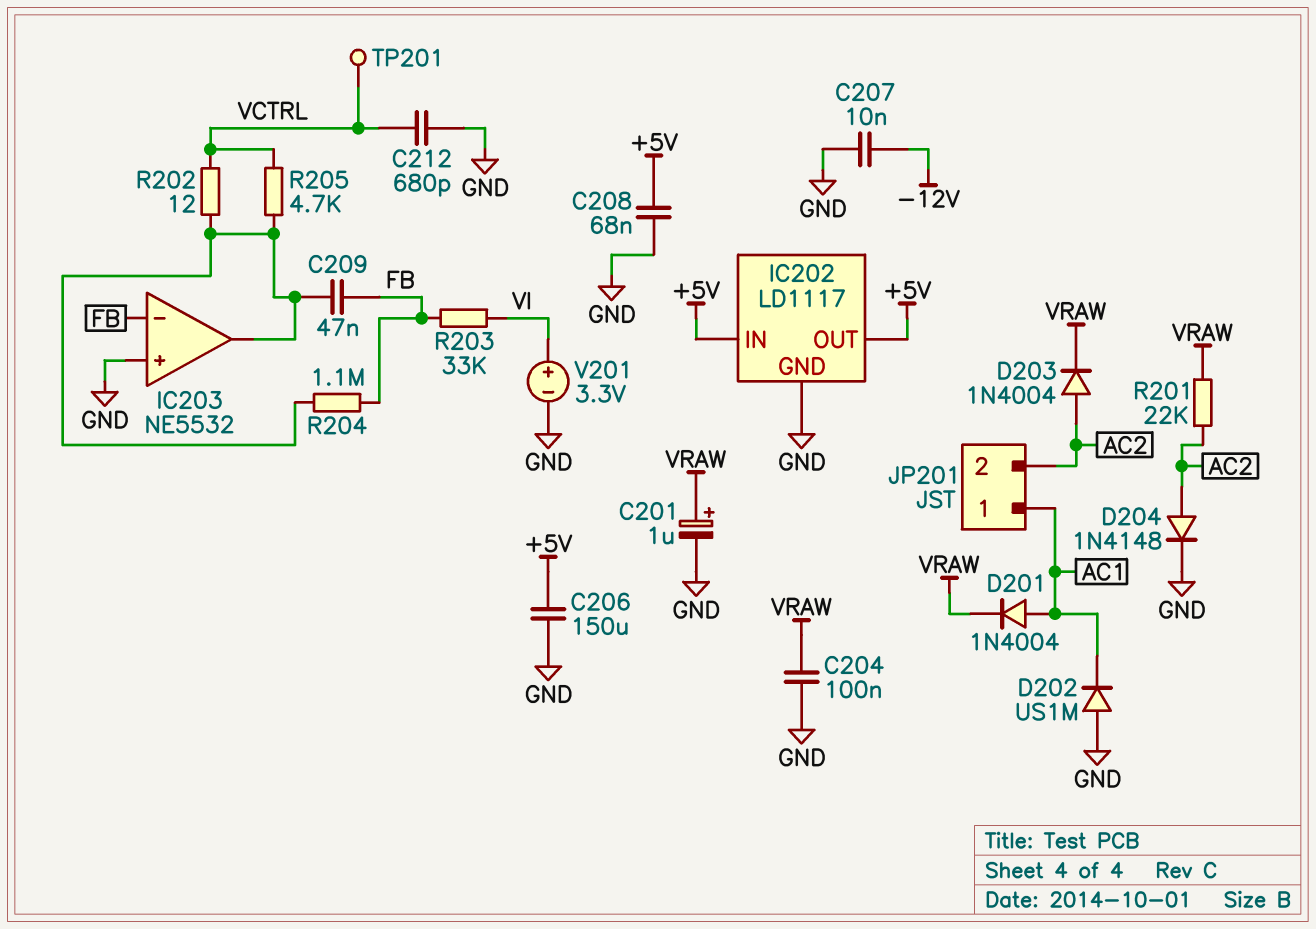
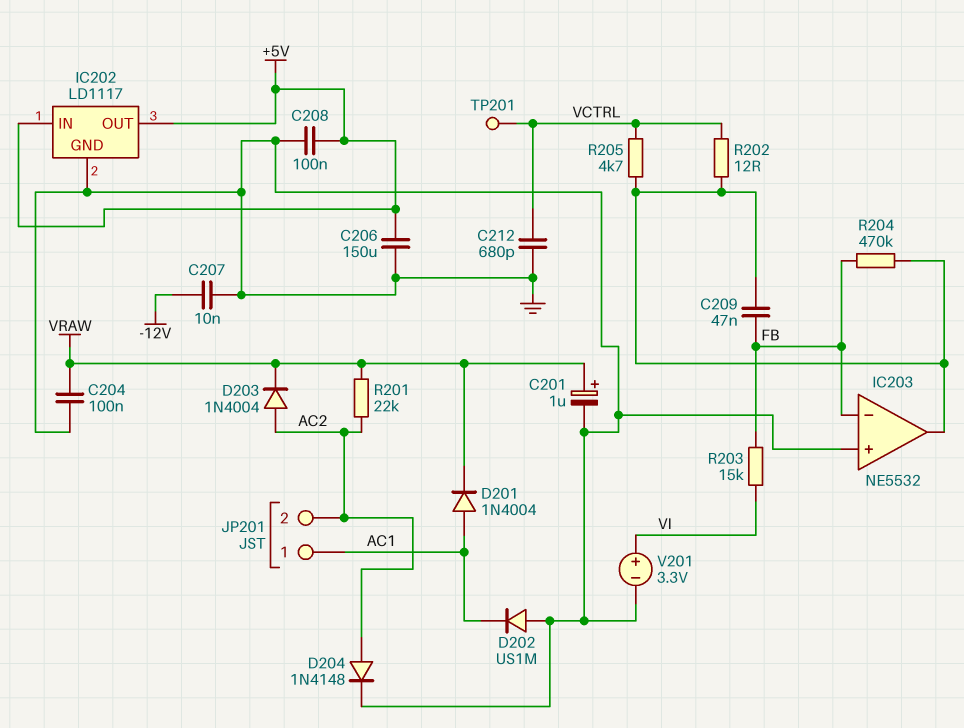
C208: 68nF (+5V, GND) -> 100nF (+5V, GND)
R203: 33k (FB, VI) -> 15k (FB, VI)
R204: 1.1M (FB, IC203/out) -> 470k (FB, IC203/out)

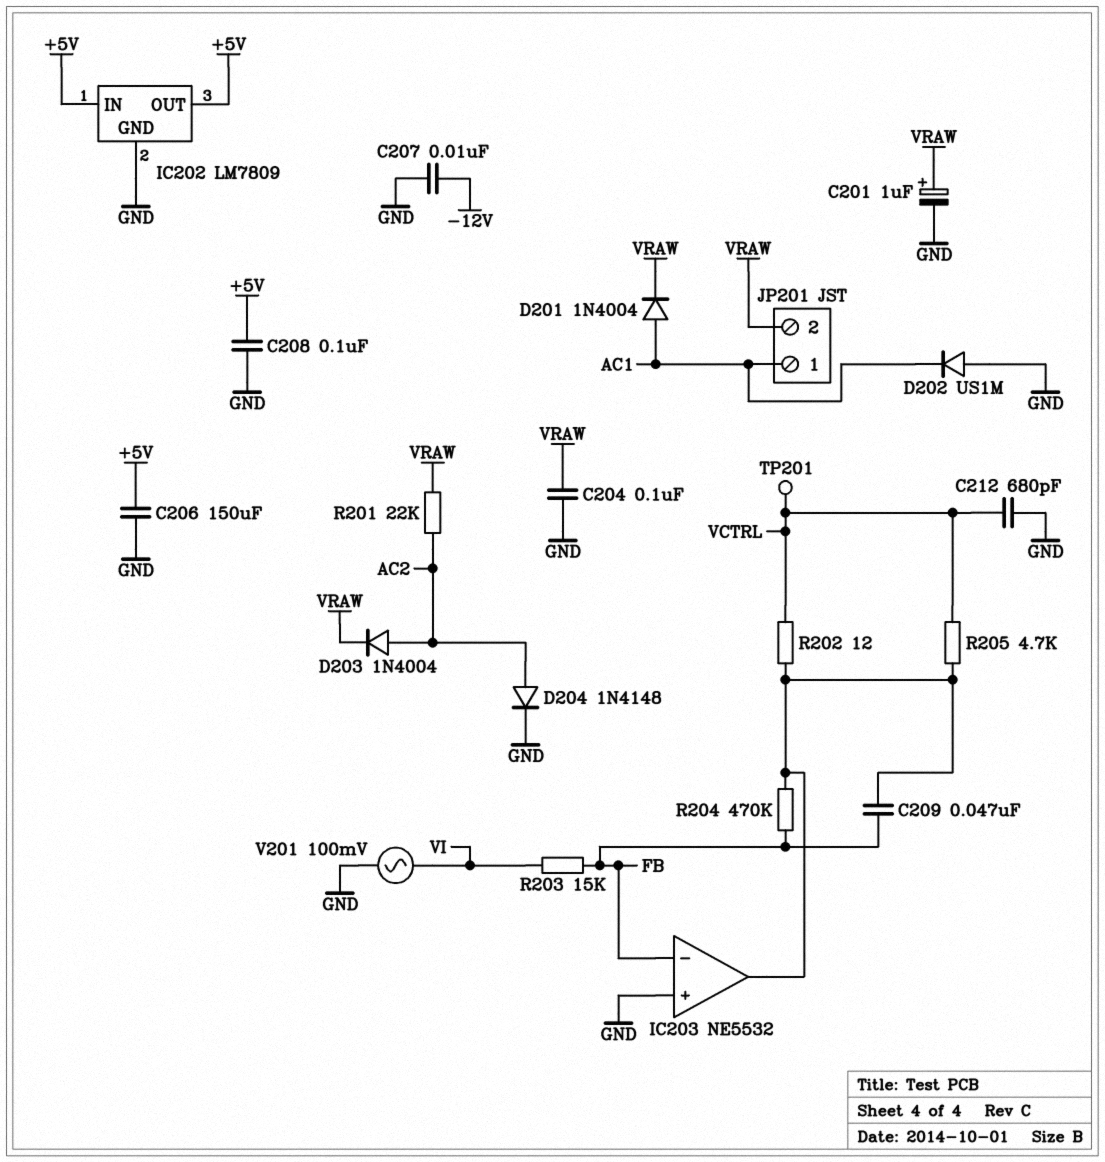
IC202: LD1117 -> LM7809
JP201 pin 2: AC2 -> VRAW
V201: 3.3V (plus VI, minus GND) -> AC 100mV (GND, VI)

